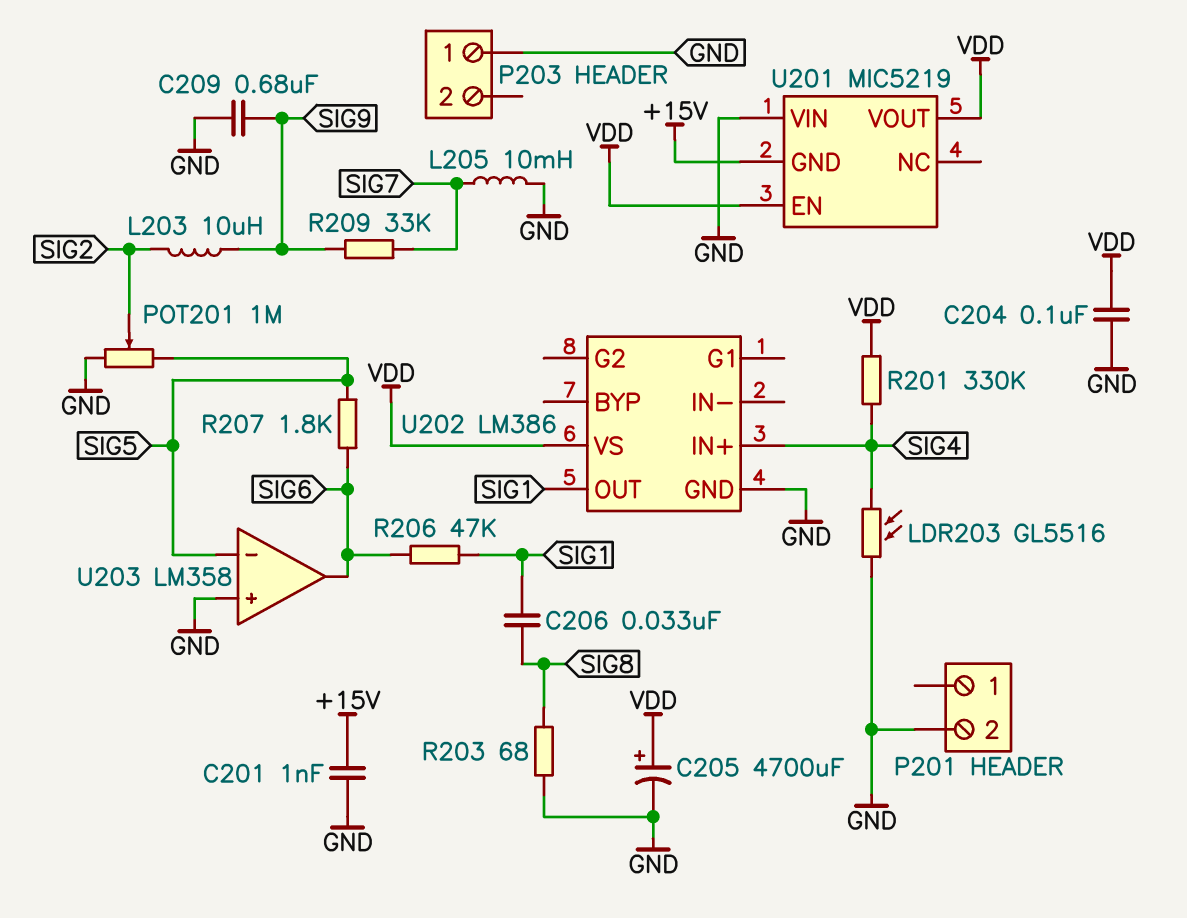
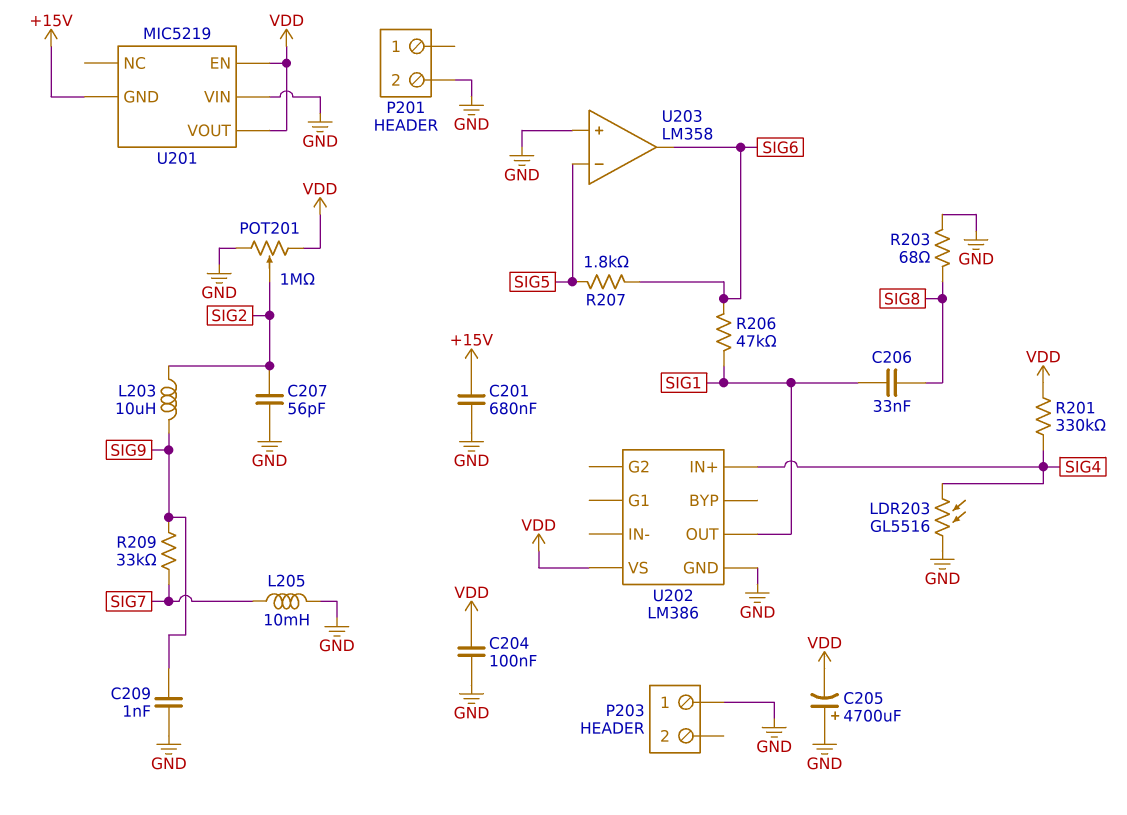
C201: 1nF (+15V, GND) -> 680nF (+15V, GND)
C205: 4700uF (plus VDD, minus GND) -> 4700uF (plus GND, minus VDD)
C207: none -> 56pF (GND, SIG2)
C209: 680nF (GND, SIG9) -> 1nF (GND, SIG9)
POT201: 1M (GND, SIG5, wiper SIG2) -> 1M (GND, VDD, wiper SIG2)

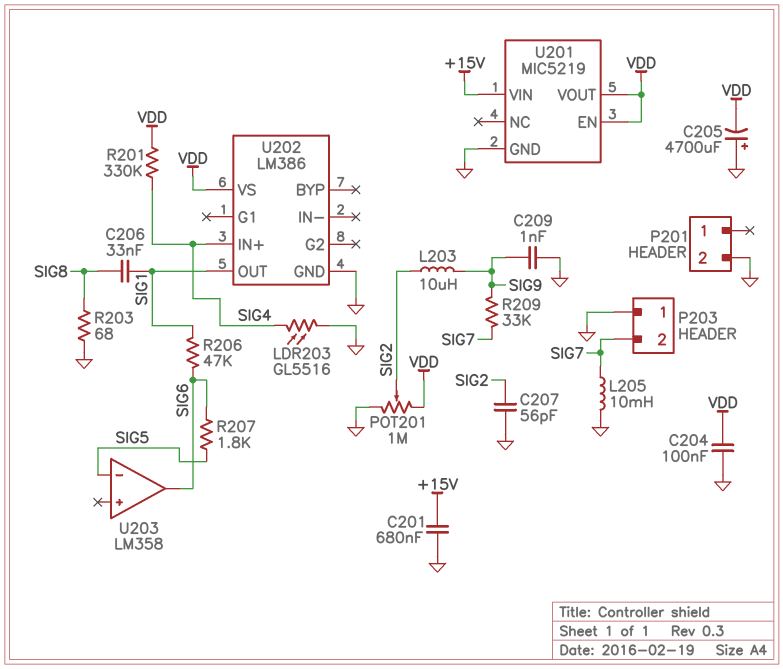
P203 pin 2: none -> SIG7
U201 pin GND: +15V -> GND
U201 pin VIN: GND -> +15V
U203 pin in+: GND -> none

